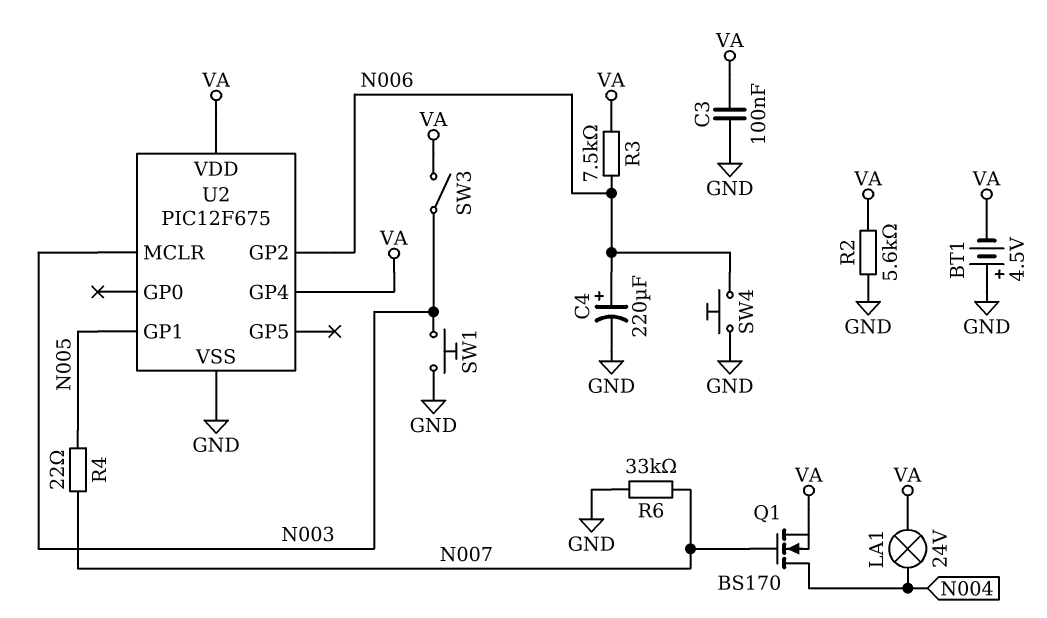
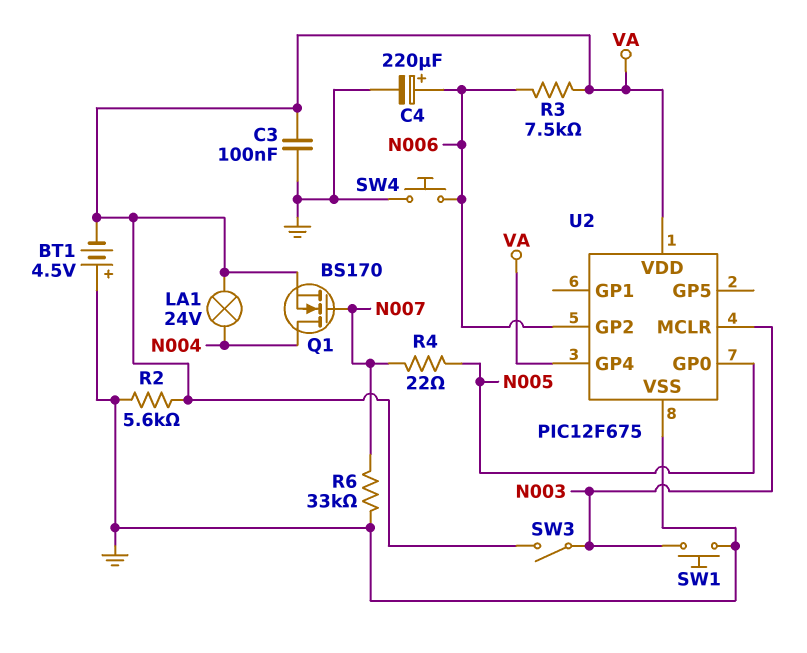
U2 pin GP0: none -> N005
U2 pin GP1: N005 -> none

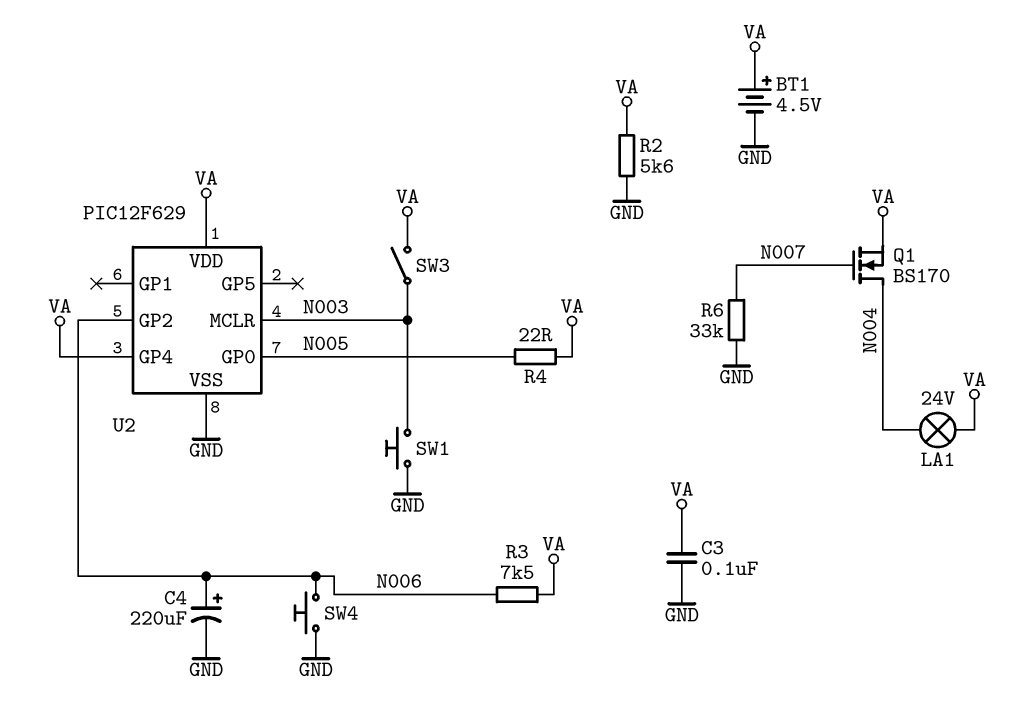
BT1: 4.5V (plus GND, minus VA) -> 4.5V (plus VA, minus GND)
R4: 22 (N005, N007) -> 22 (N005, VA)
U2: PIC12F675 -> PIC12F629

